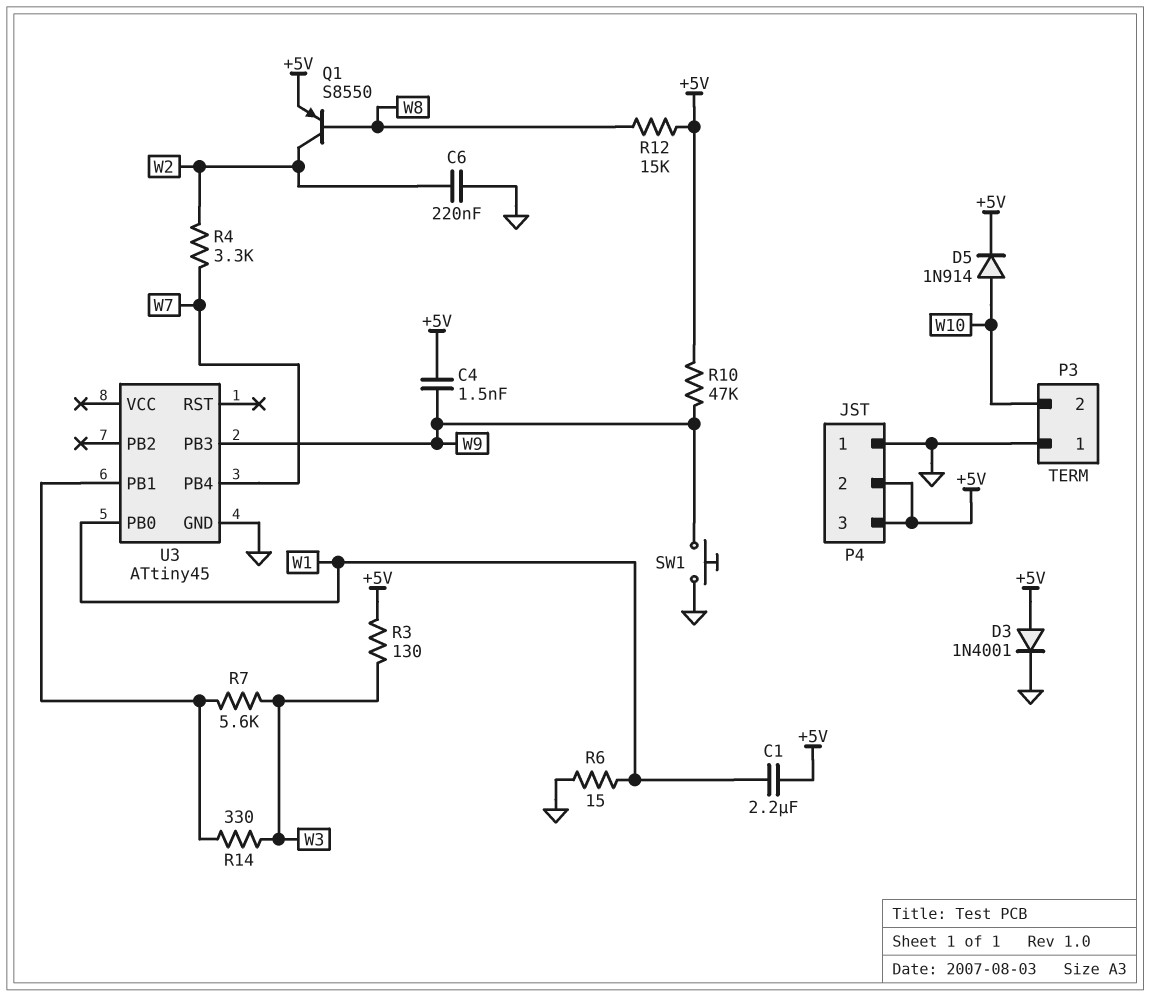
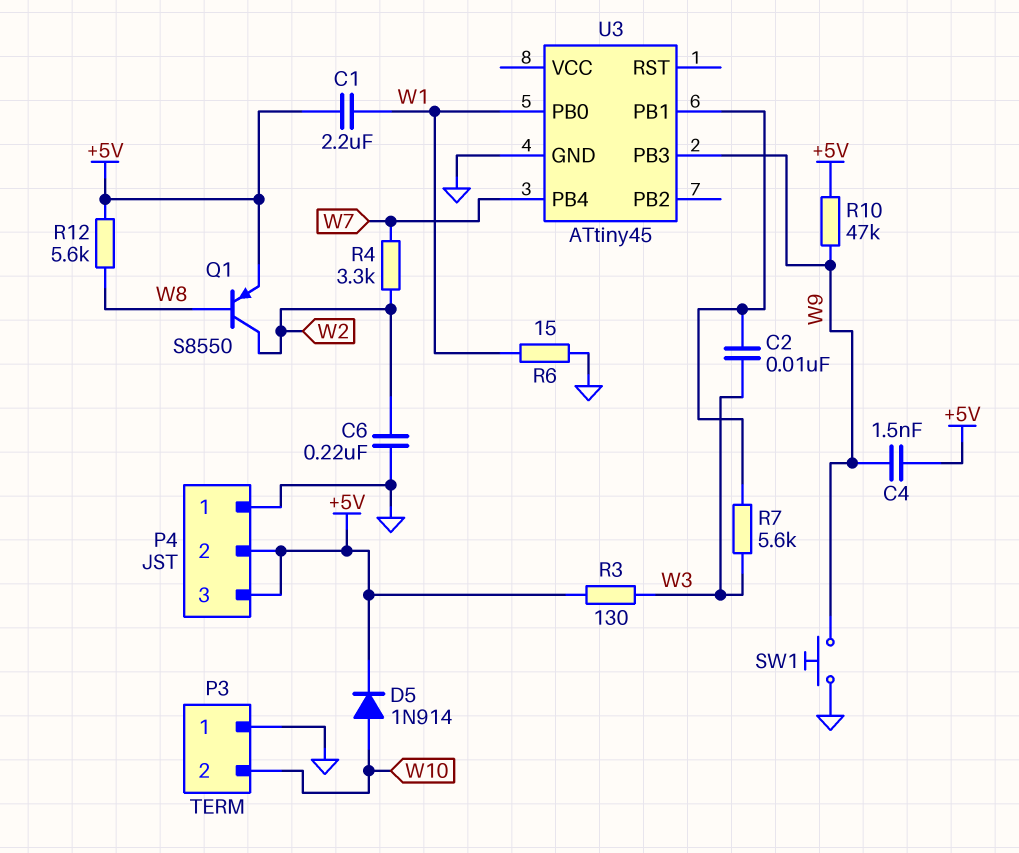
C2: none -> 10nF (U3/PB1, W3)
D3: diode 1N4001 (A +5V, K GND) -> none
R12: 15k (+5V, W8) -> 5.6k (+5V, W8)
R14: 330 (U3/PB1, W3) -> none

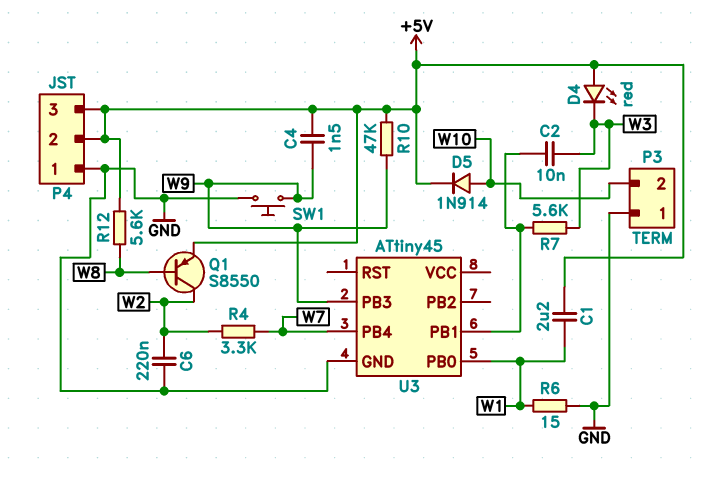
D4: none -> LED red (A +5V, K W3)
R3: 130 (+5V, W3) -> none

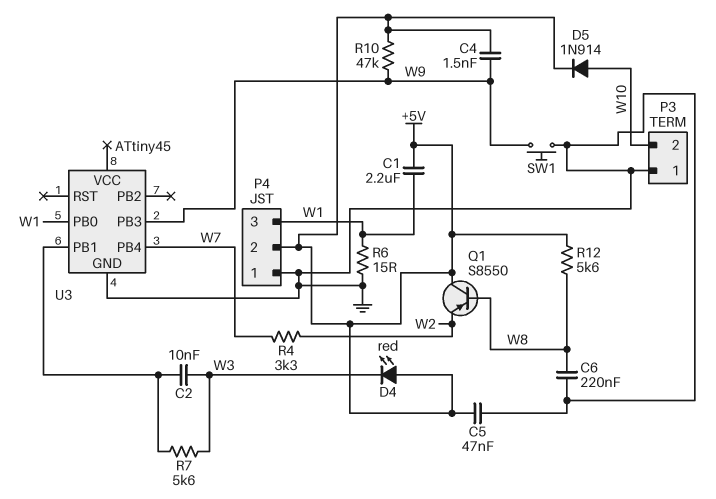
C5: none -> 47nF (+5V, GND)
C6: 220nF (GND, W2) -> 220nF (GND, W8)
P4 pin 3: +5V -> W1
Q1: PNP S8550 (B W8, C W2, E +5V) -> PNP S8550 (B W8, C +5V, E W2)

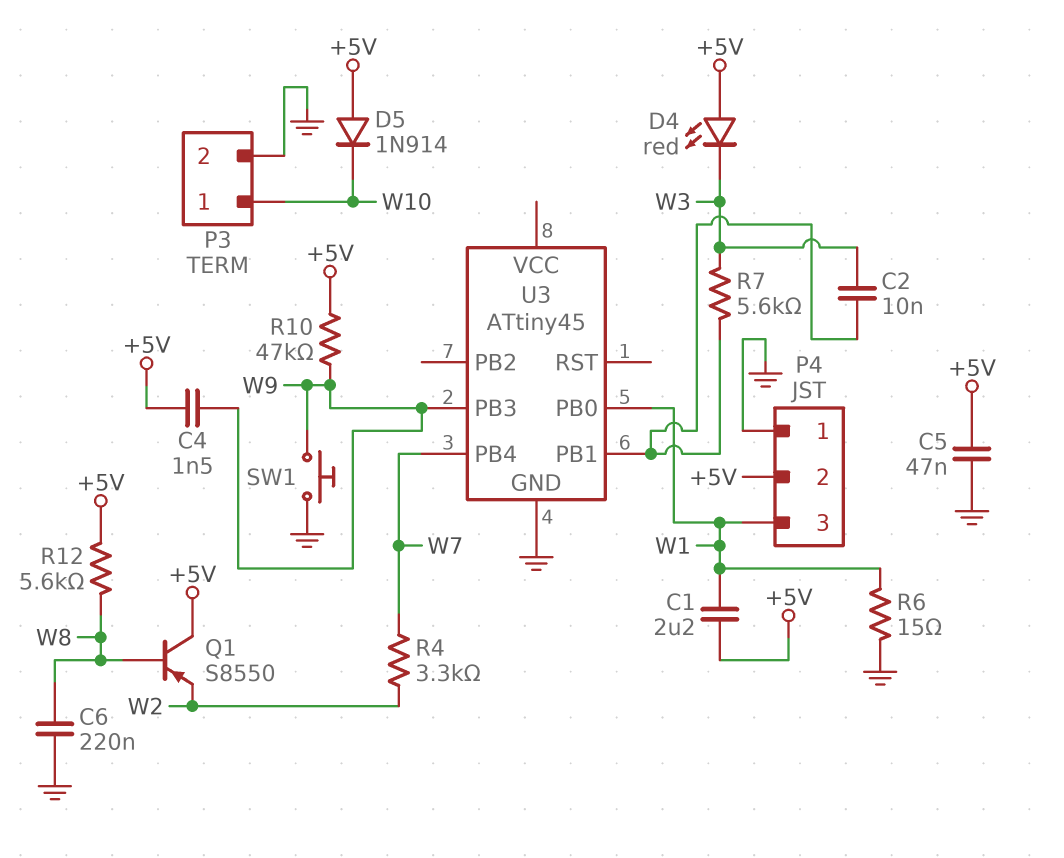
D5: diode 1N914 (A W10, K +5V) -> diode 1N914 (A +5V, K W10)
P3 pin 1: GND -> W10
P3 pin 2: W10 -> GND

